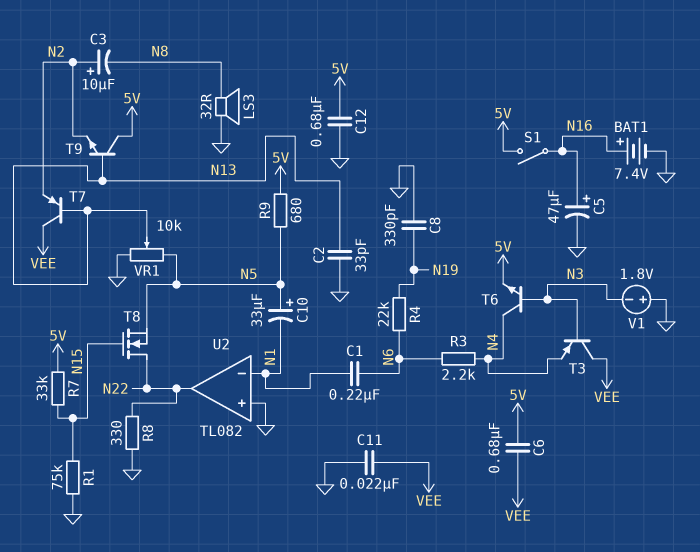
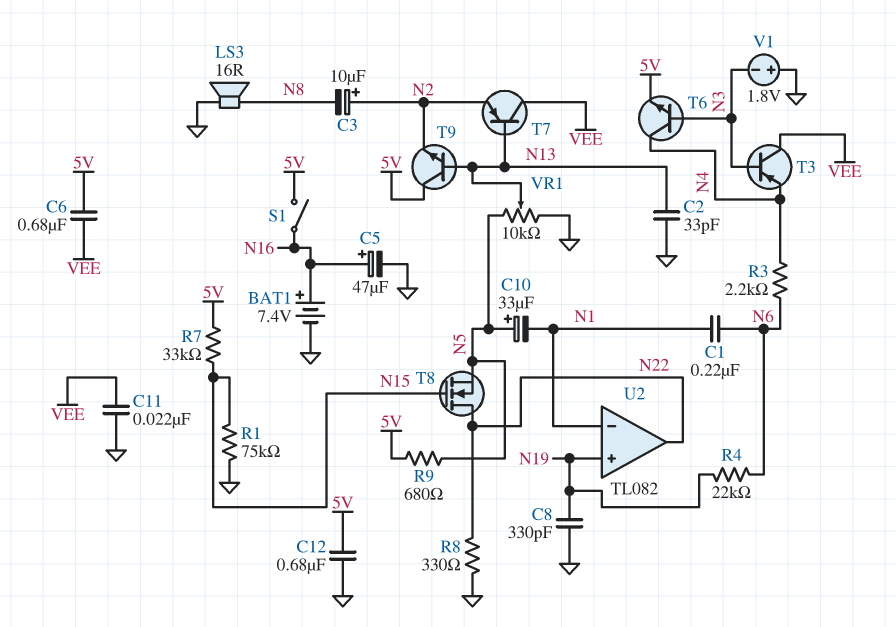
LS3: speaker 32R (GND, N8) -> speaker 16R (GND, N8)
U2 pin in+: GND -> N19

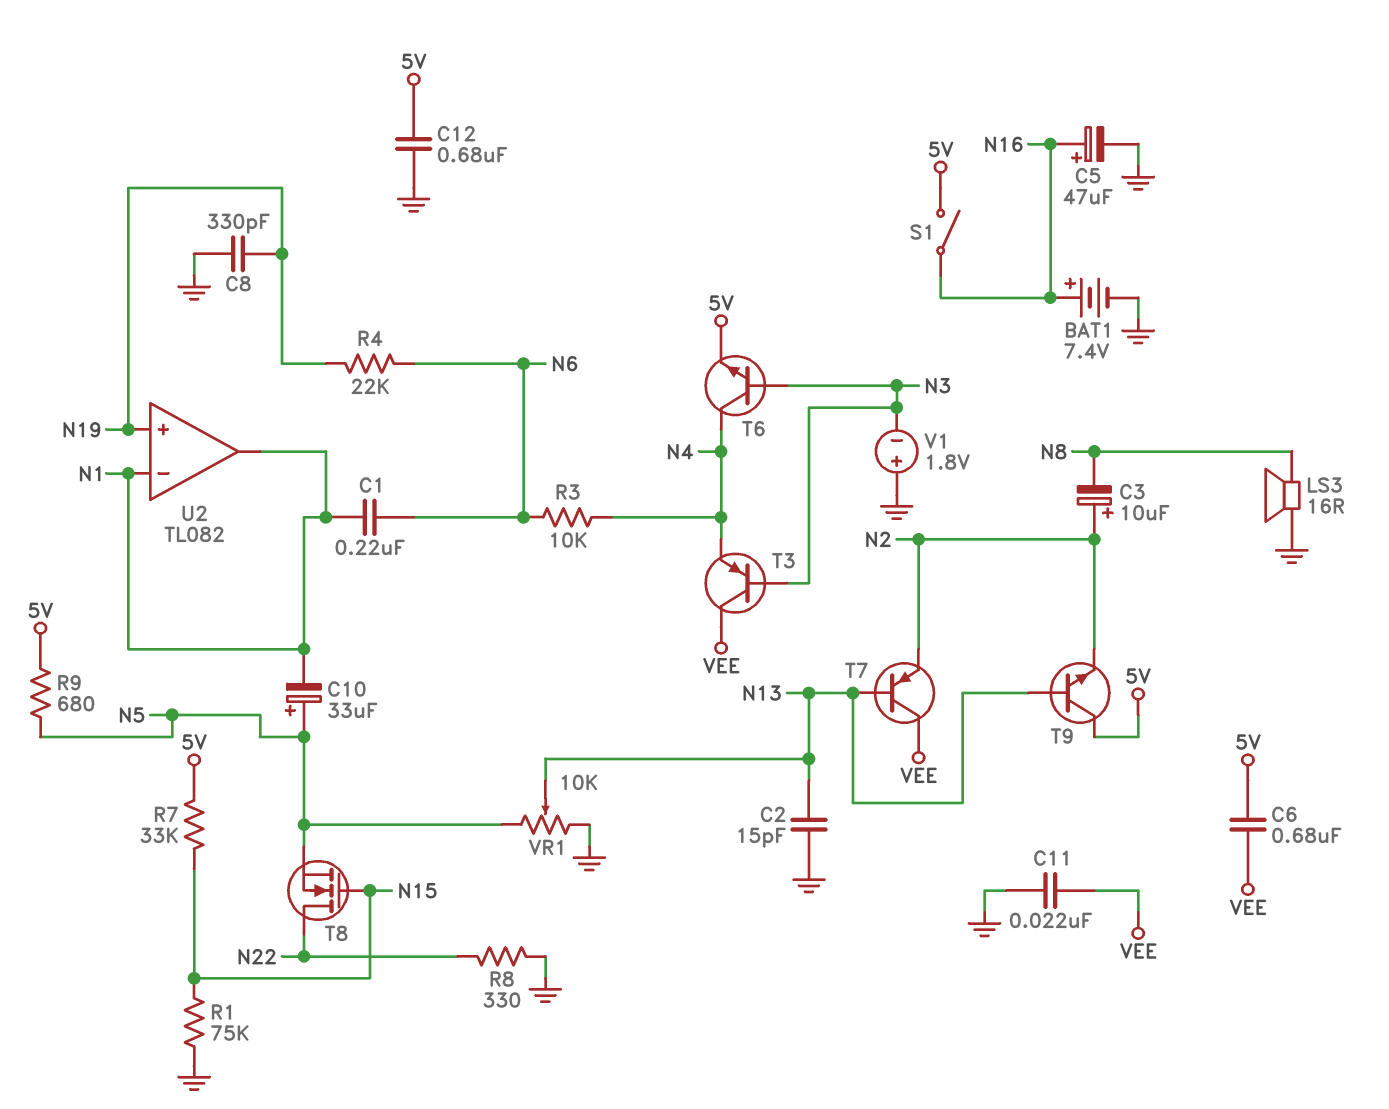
C2: 33pF (GND, N13) -> 15pF (GND, N13)
R3: 2.2k (N4, N6) -> 10k (N4, N6)
U2 pin out: N22 -> N1

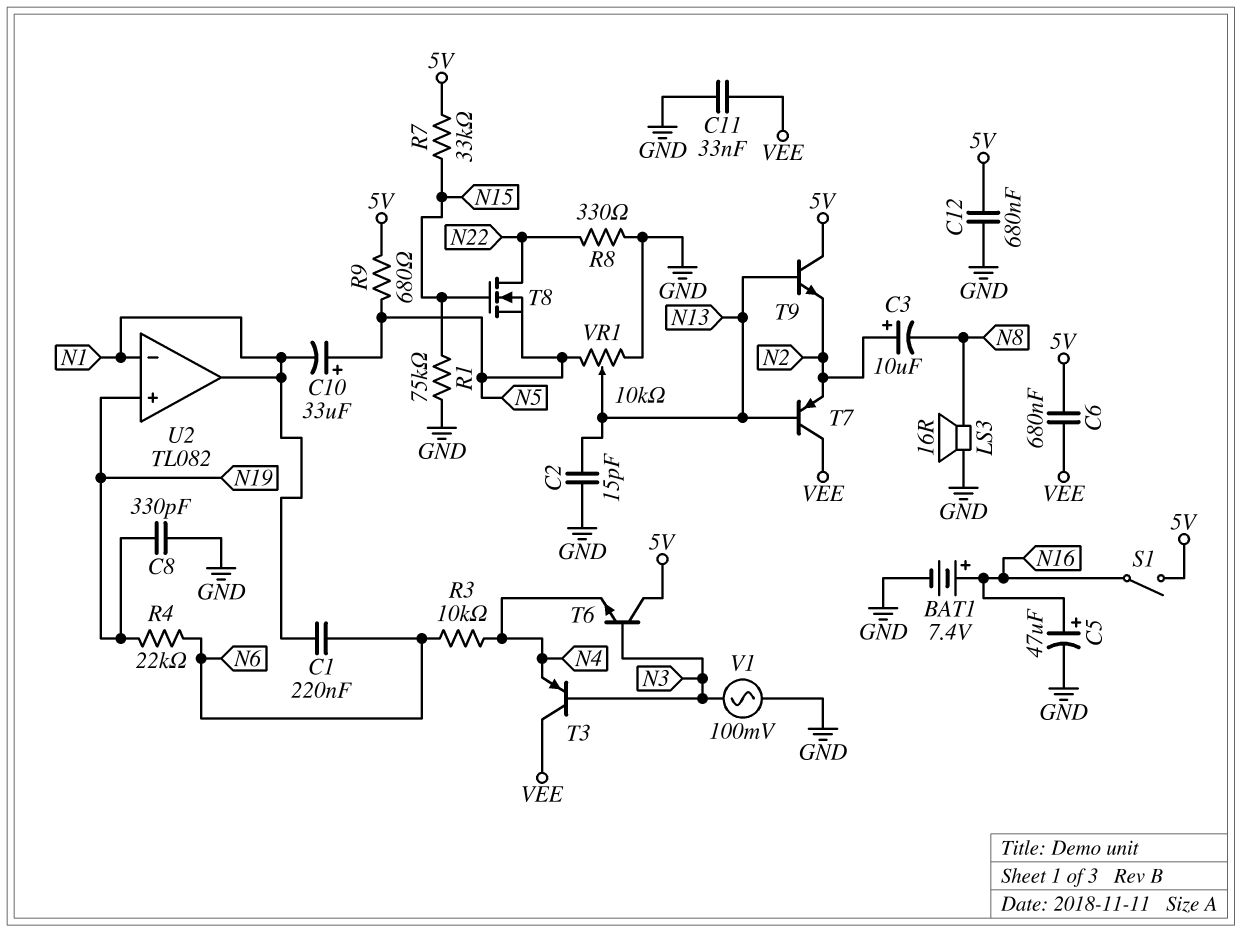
C11: 22nF (GND, VEE) -> 33nF (GND, VEE)
T6: NPN (B N3, C N4, E 5V) -> NPN (B N3, C 5V, E N4)
V1: 1.8V (plus GND, minus N3) -> AC 100mV (GND, N3)

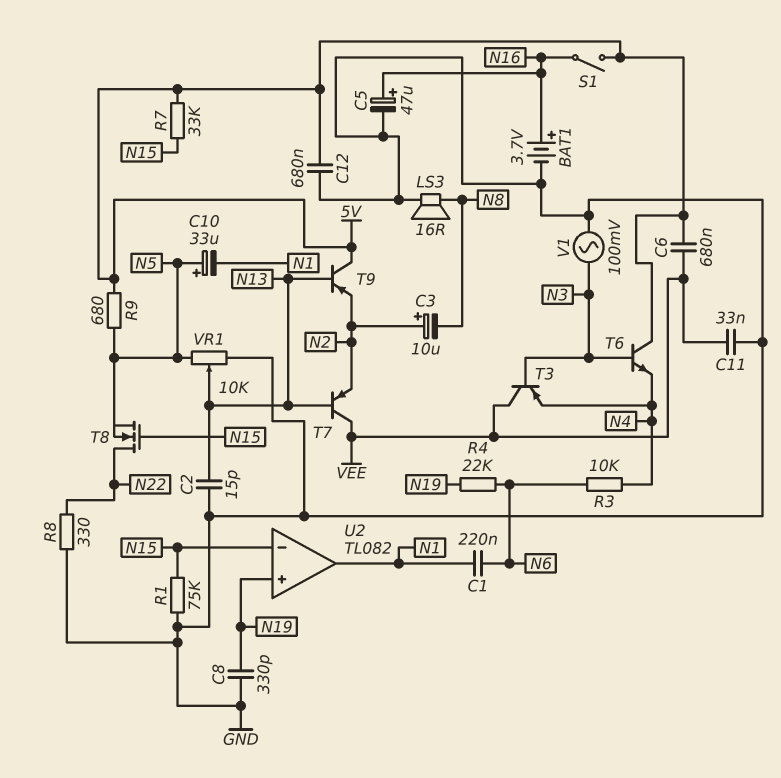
BAT1: 7.4V (plus N16, minus GND) -> 3.7V (plus N16, minus GND)
T9: NPN (B N13, C 5V, E N2) -> PNP (B N13, C 5V, E N2)
U2 pin in-: N1 -> N15

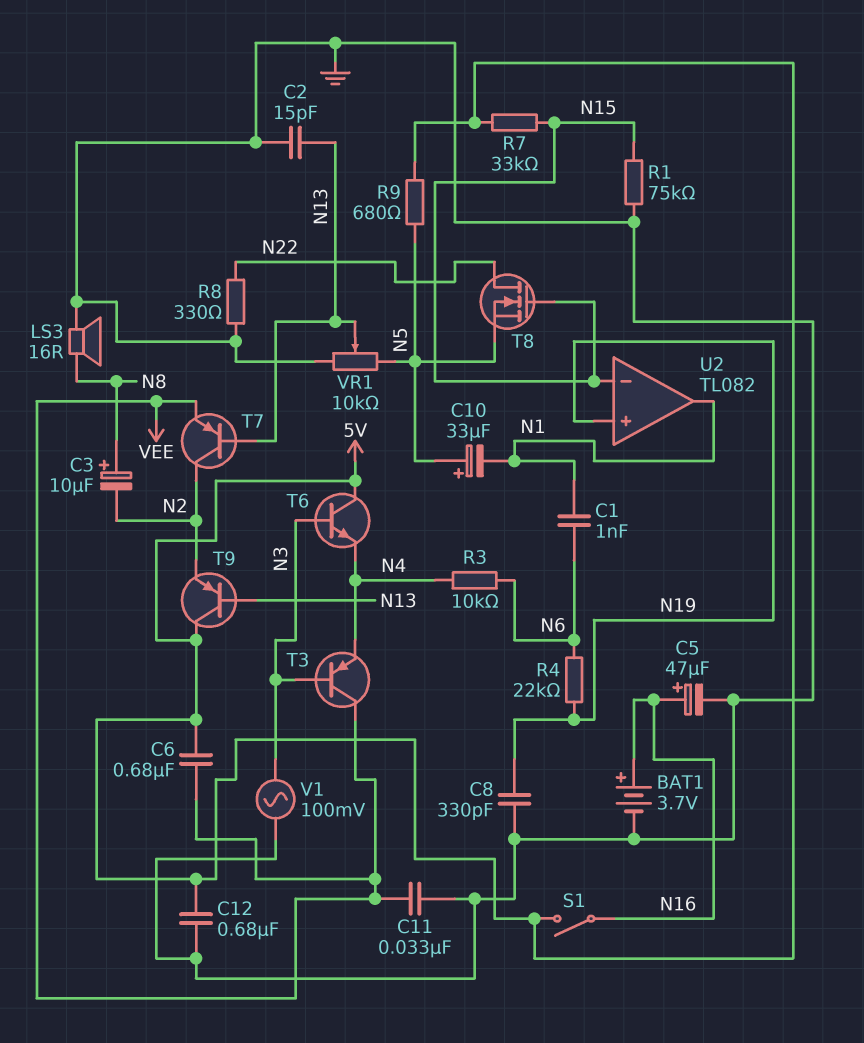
C1: 220nF (N1, N6) -> 1nF (N1, N6)
C3: 10uF (plus N2, minus N8) -> 10uF (plus N8, minus N2)
T7: PNP (B N13, C VEE, E N2) -> PNP (B N13, C N2, E VEE)

